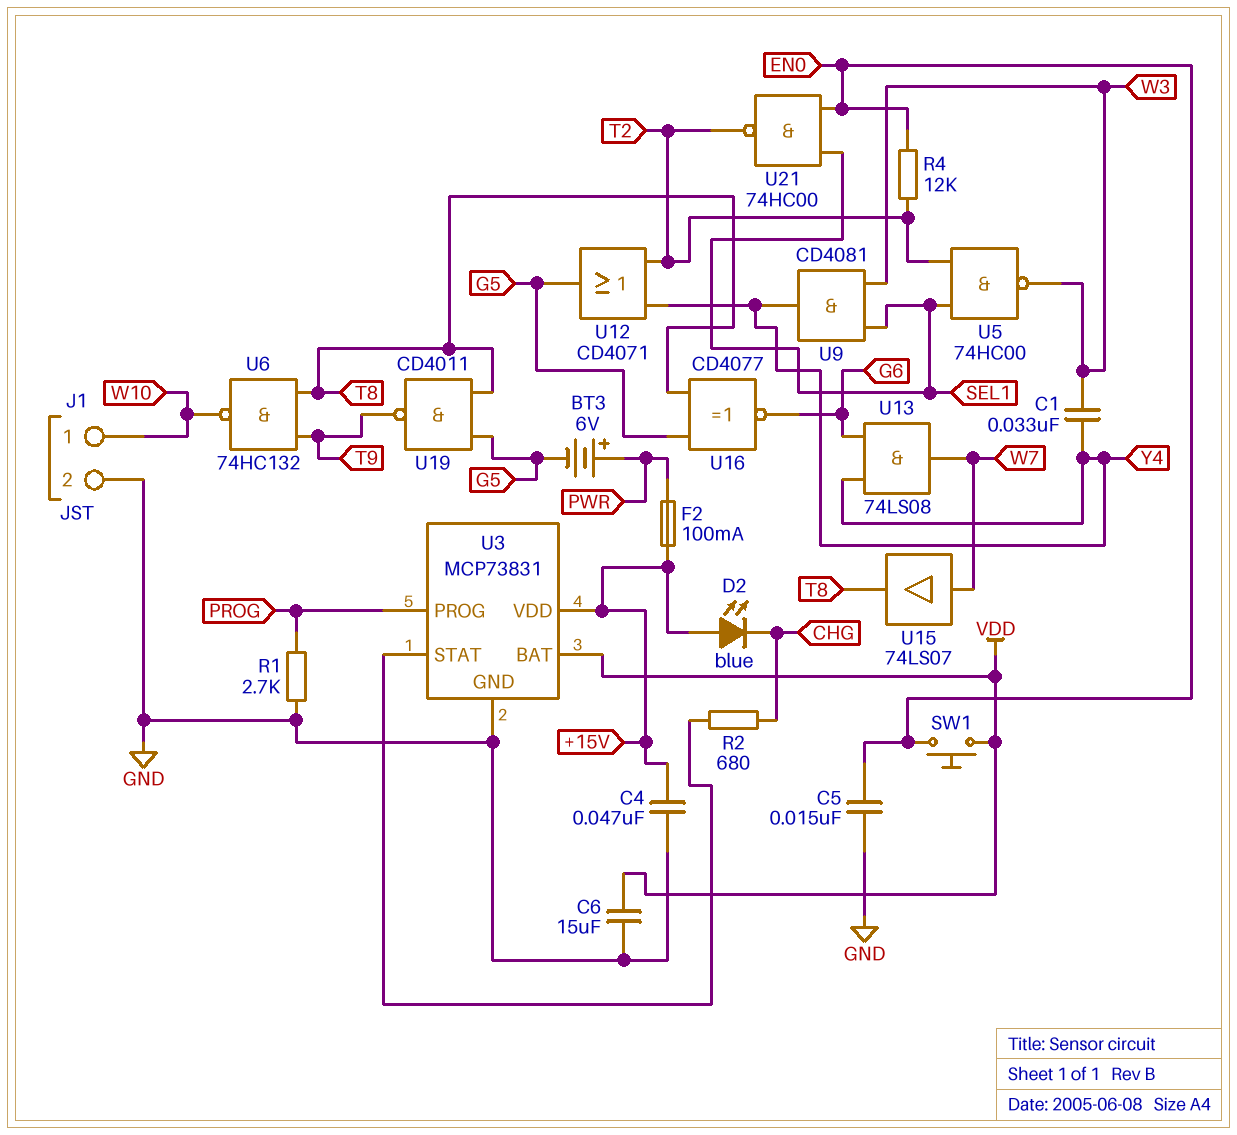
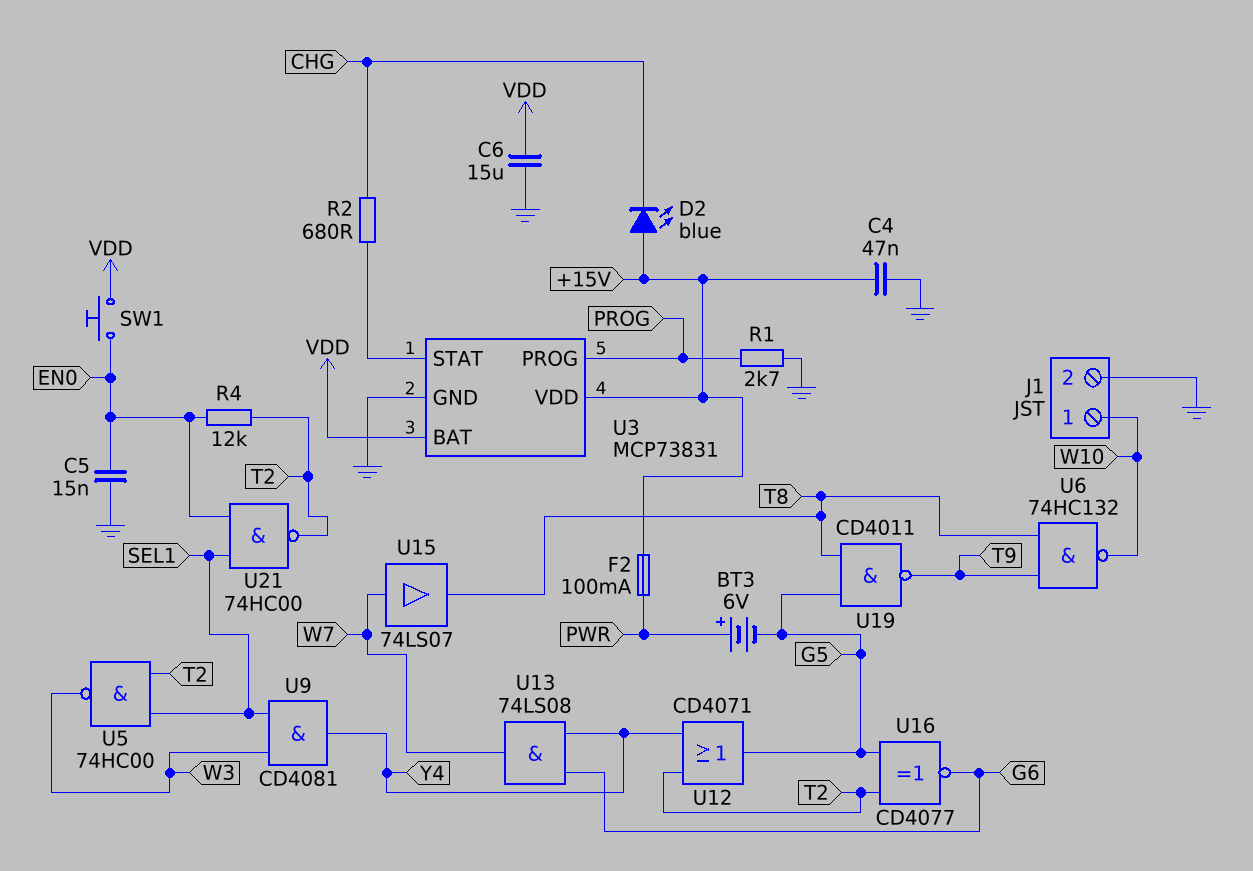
C1: 33nF (W3, Y4) -> none
U16: XNOR CD4077 (in G5, in T8, out G6) -> XNOR CD4077 (in G5, in T2, out G6)

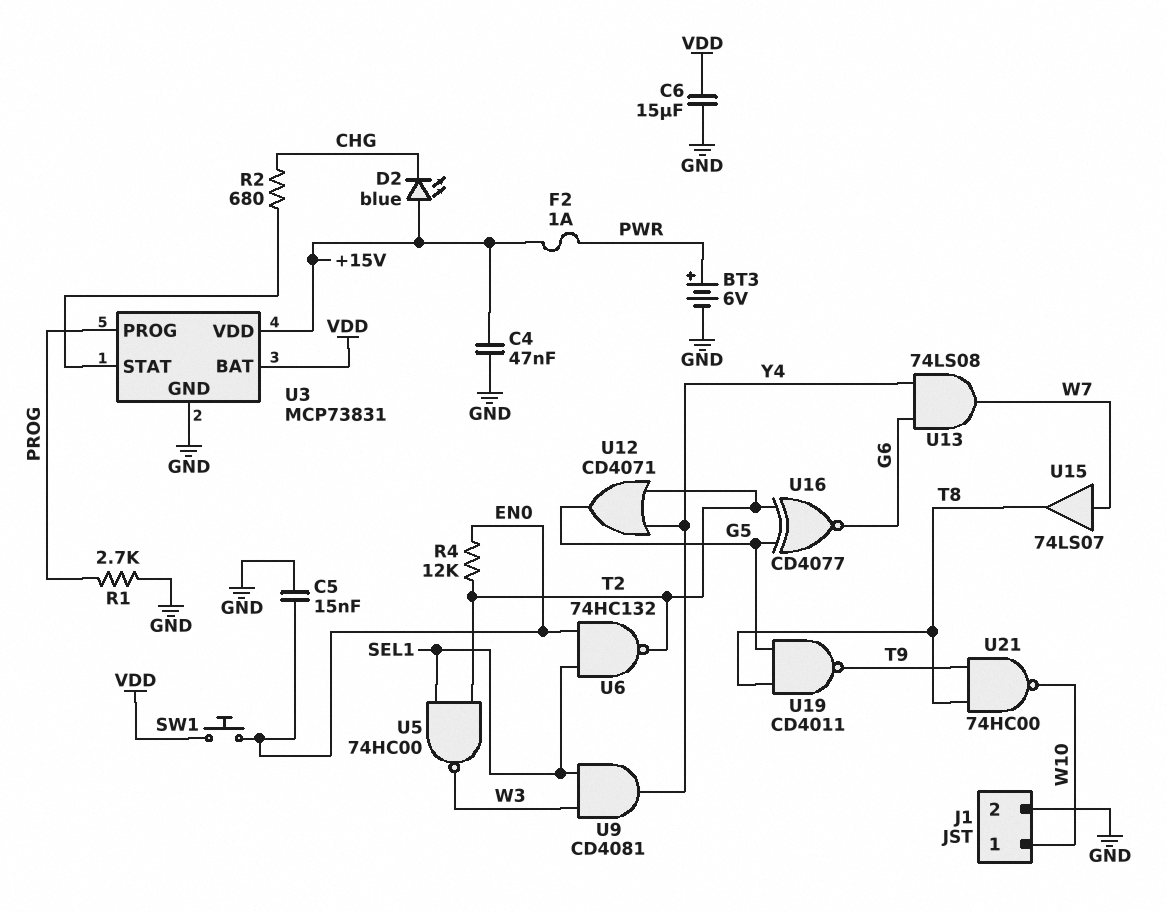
BT3: 6V (plus PWR, minus G5) -> 6V (plus PWR, minus GND)
F2: 100mA (+15V, PWR) -> 1A (+15V, PWR)
U6: NAND 74HC132 (in T8, in T9, out W10) -> NAND 74HC132 (in EN0, in SEL1, out T2)
U21: NAND 74HC00 (in EN0, in SEL1, out T2) -> NAND 74HC00 (in T8, in T9, out W10)

